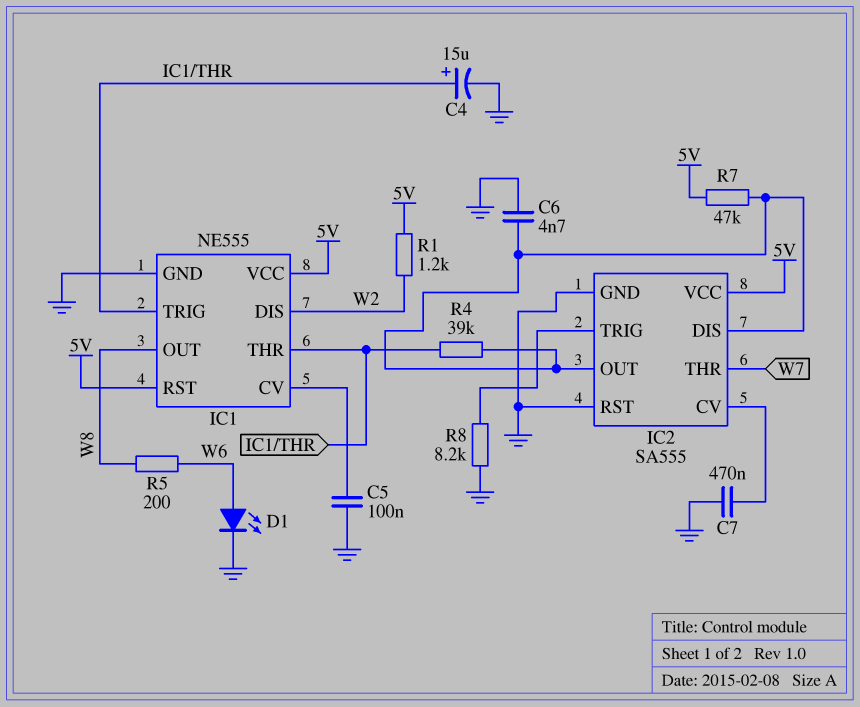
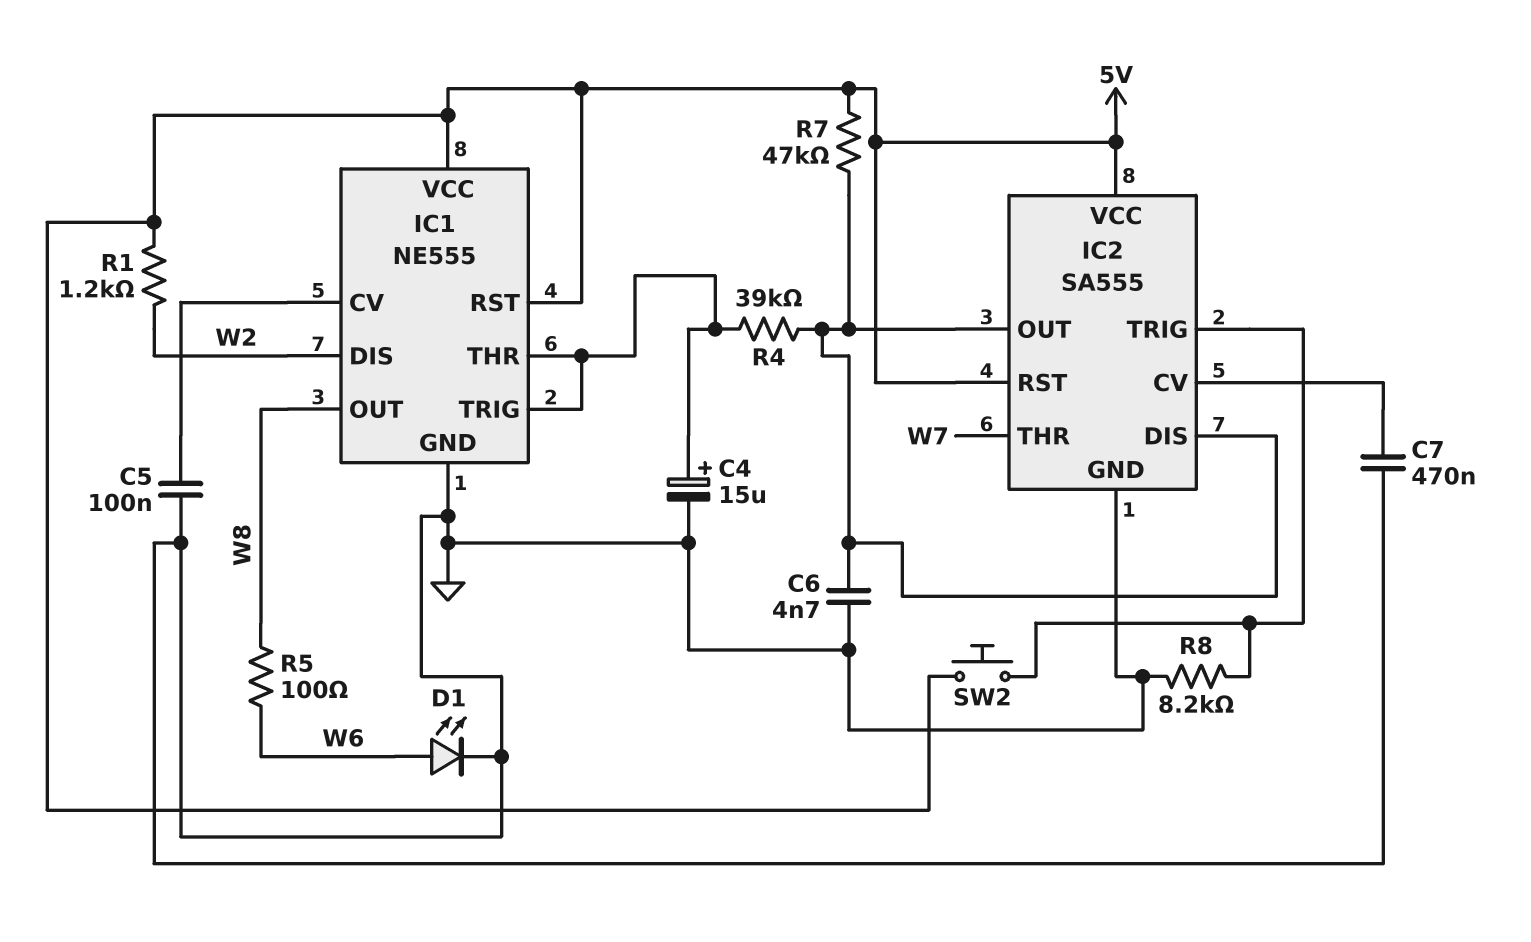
IC2 pin RST: GND -> 5V
R5: 200 (W6, W8) -> 100 (W6, W8)
SW2: none -> button (5V, IC2/TRIG)

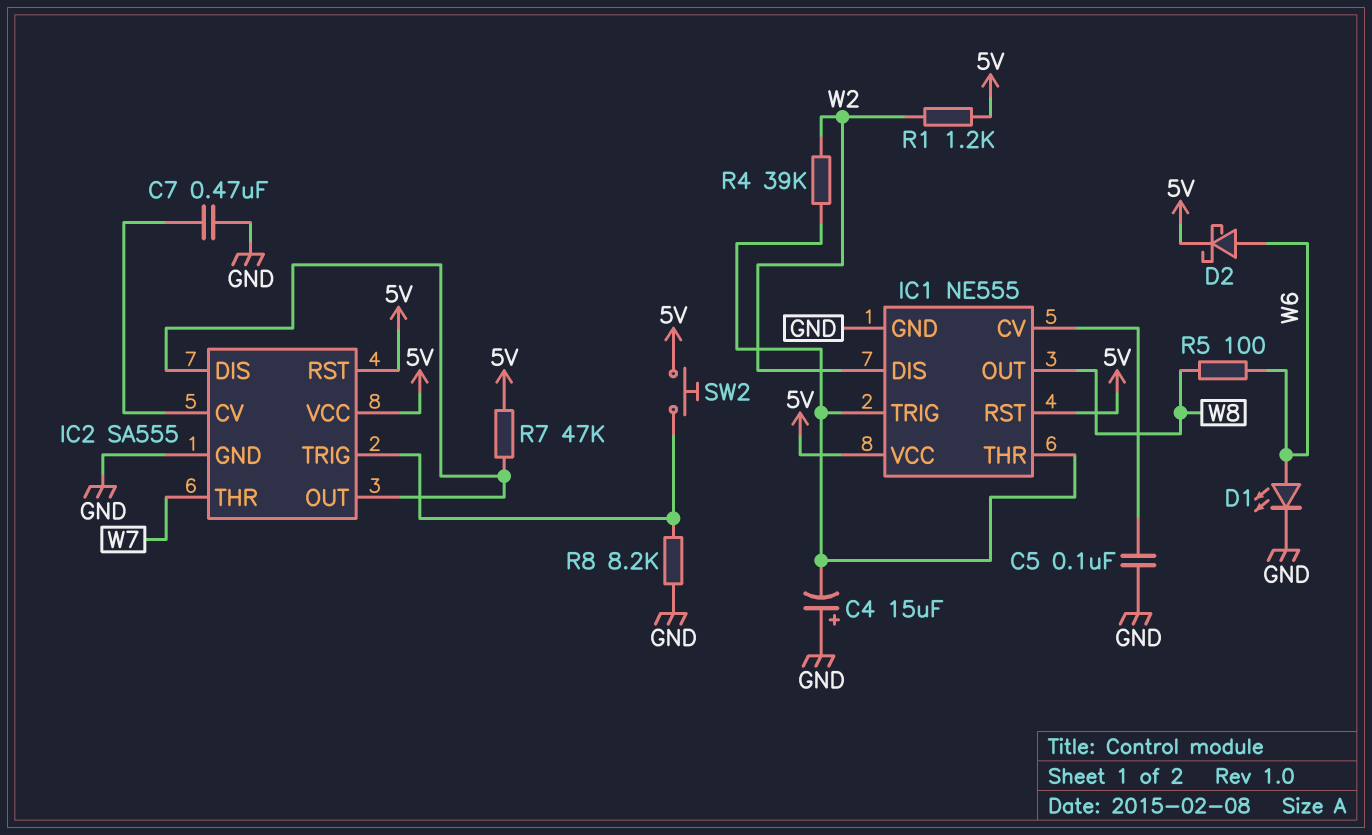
C4: 15uF (plus IC1/THR, minus GND) -> 15uF (plus GND, minus IC1/THR)
C6: 4.7nF (GND, IC2/DIS) -> none
D2: none -> schottky (A W6, K 5V)
R4: 39k (IC1/THR, IC2/DIS) -> 39k (IC1/THR, W2)

